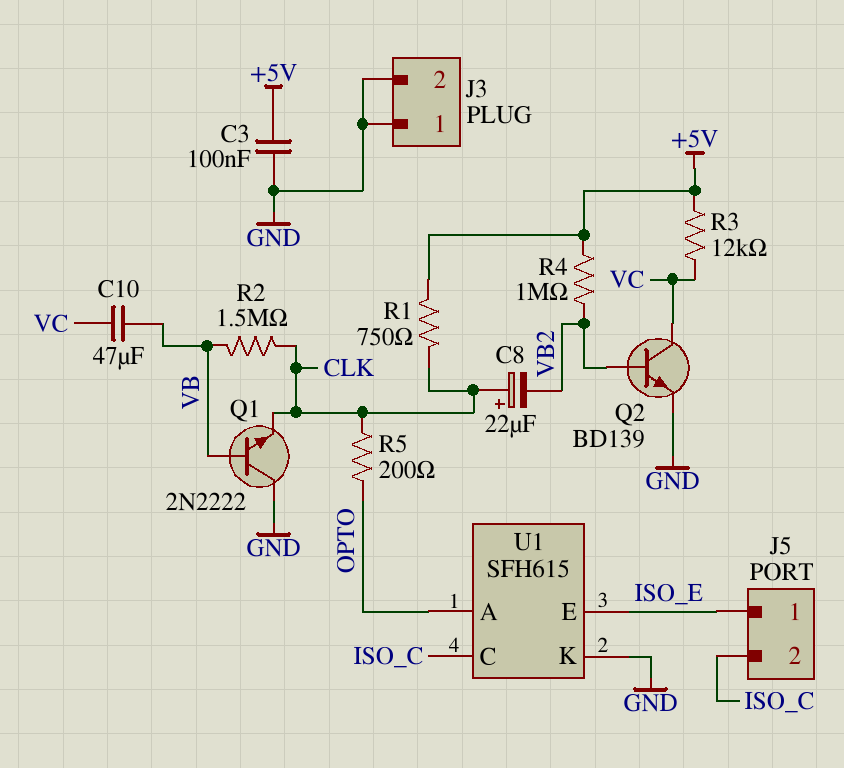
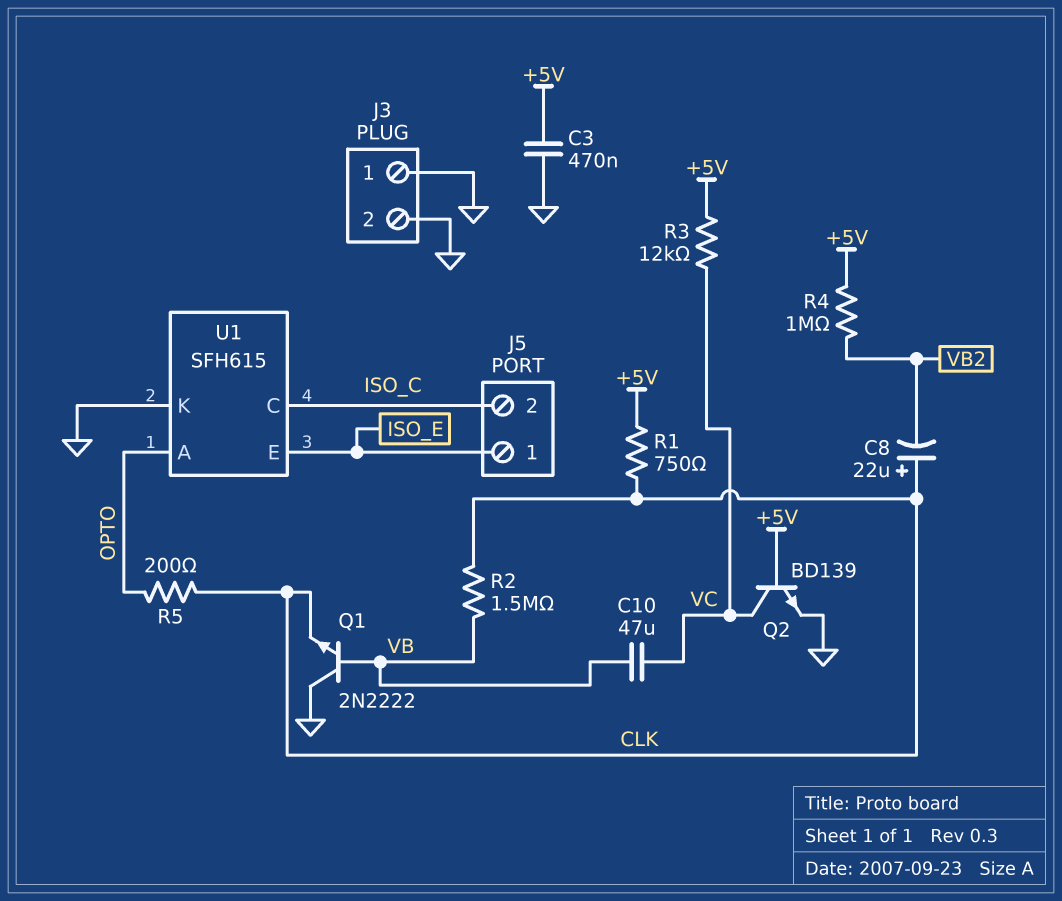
C3: 100nF (+5V, GND) -> 470nF (+5V, GND)
Q2: NPN BD139 (B VB2, C VC, E GND) -> NPN BD139 (B +5V, C VC, E GND)

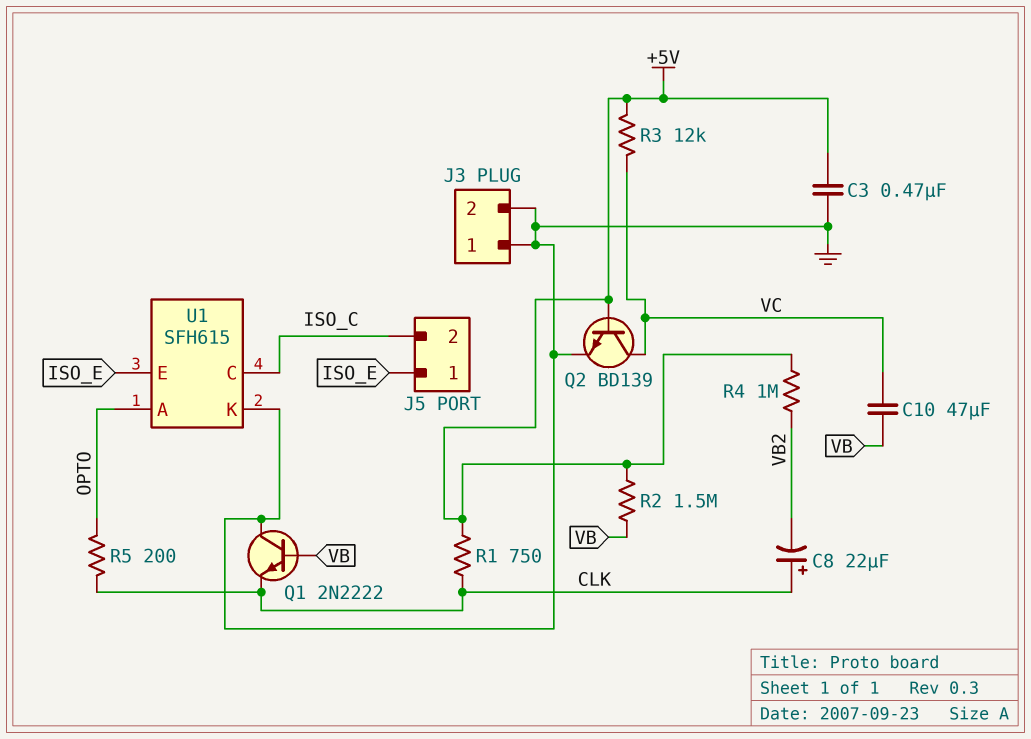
R2: 1.5M (CLK, VB) -> 1.5M (+5V, VB)

